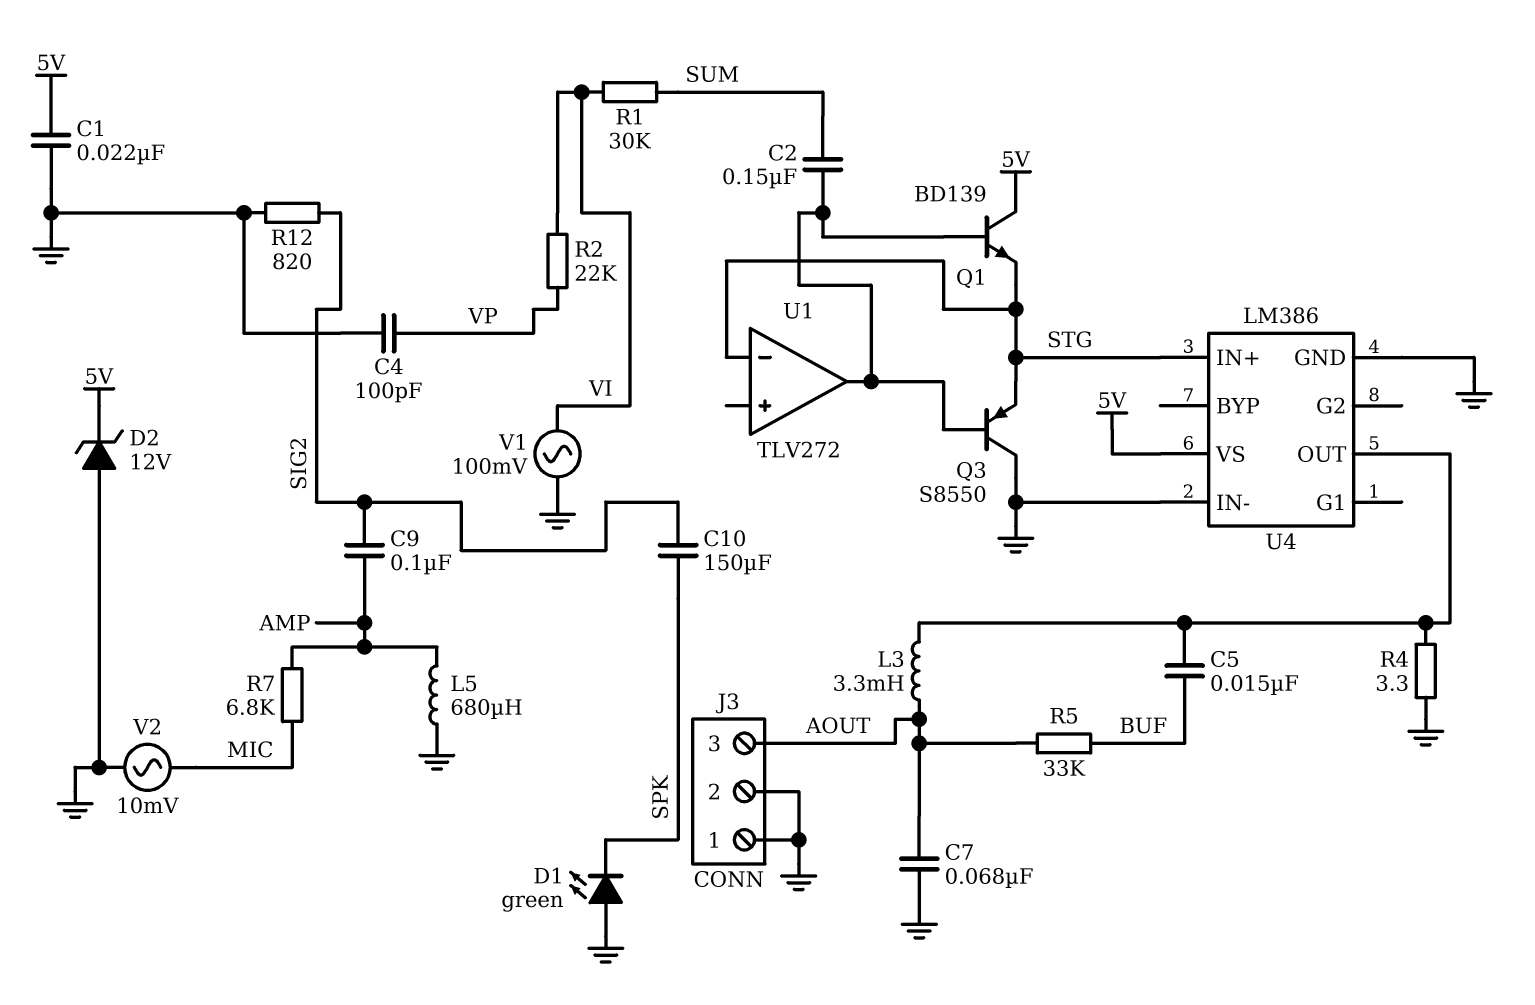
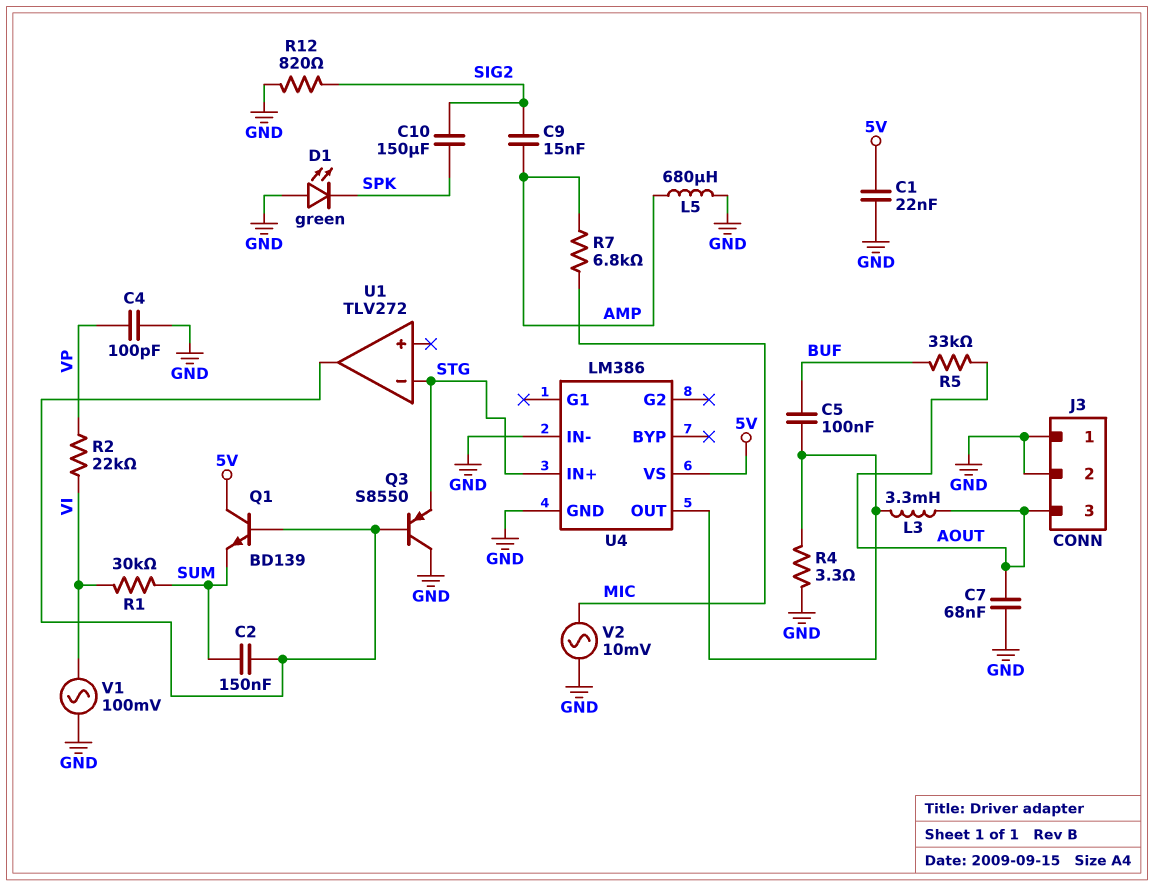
C5: 15nF (BUF, U4/OUT) -> 100nF (BUF, U4/OUT)
C9: 100nF (AMP, SIG2) -> 15nF (AMP, SIG2)
D2: zener 12V (A GND, K 5V) -> none
Q1: NPN BD139 (B U1/out, C 5V, E STG) -> NPN BD139 (B U1/out, C 5V, E SUM)

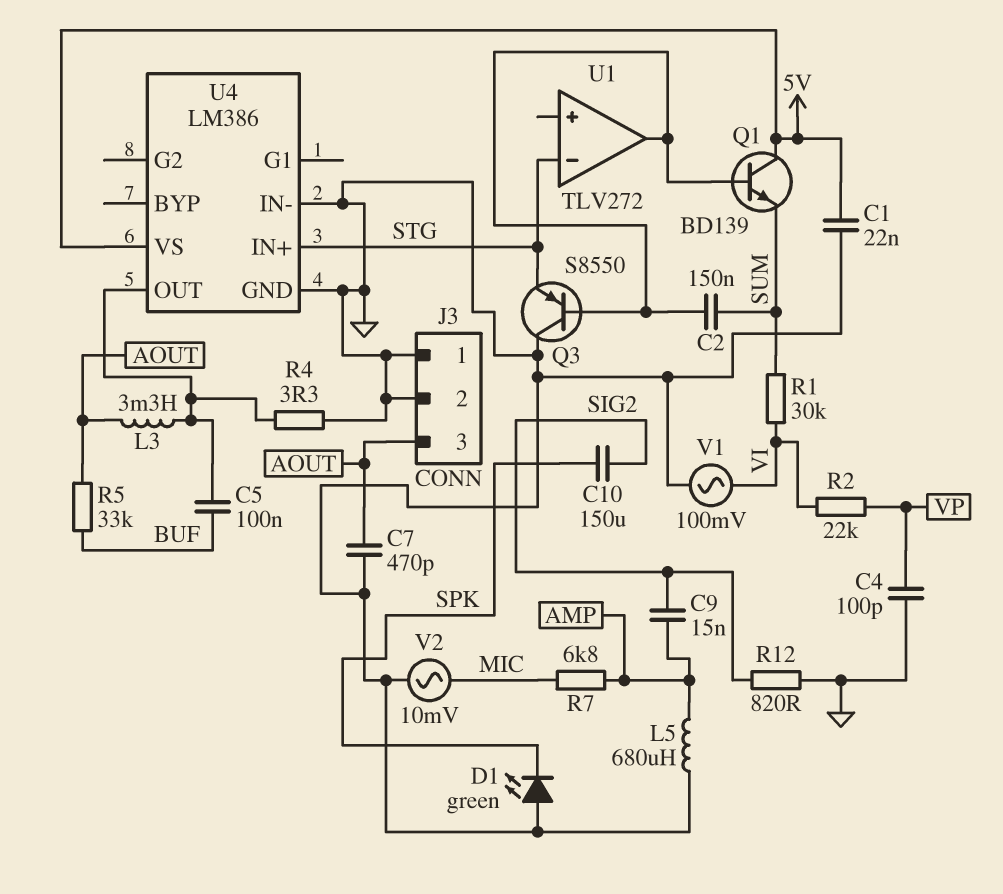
C7: 68nF (AOUT, GND) -> 470pF (AOUT, GND)

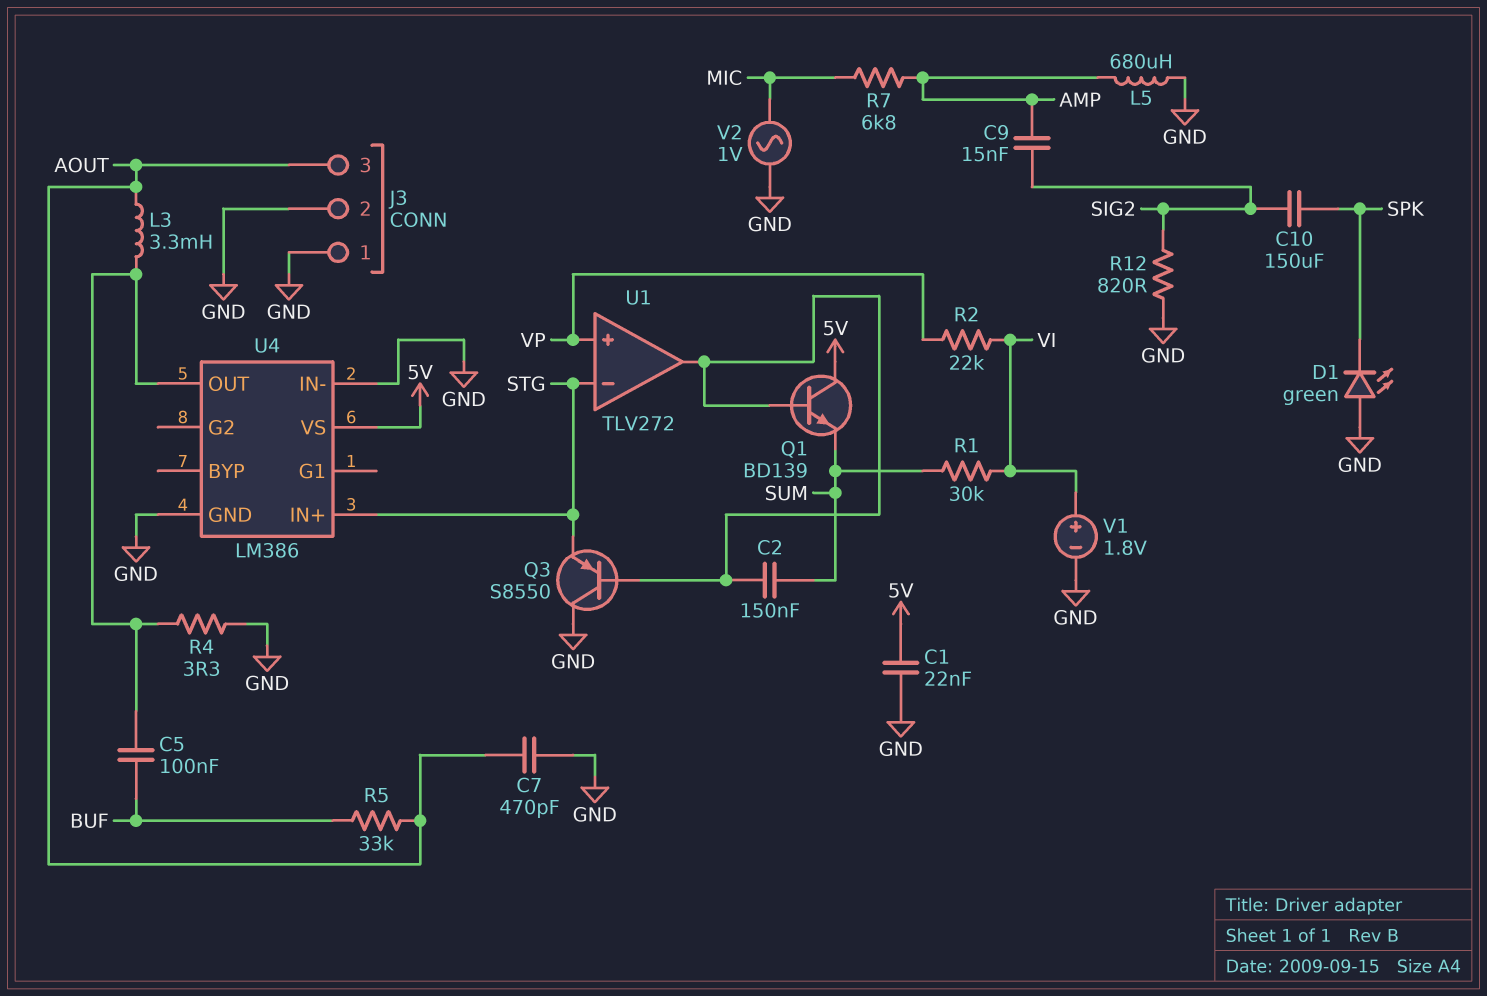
C4: 100pF (GND, VP) -> none
U1 pin in+: none -> VP
V1: AC 100mV (GND, VI) -> 1.8V (plus VI, minus GND)
V2: AC 10mV (GND, MIC) -> AC 1V (GND, MIC)

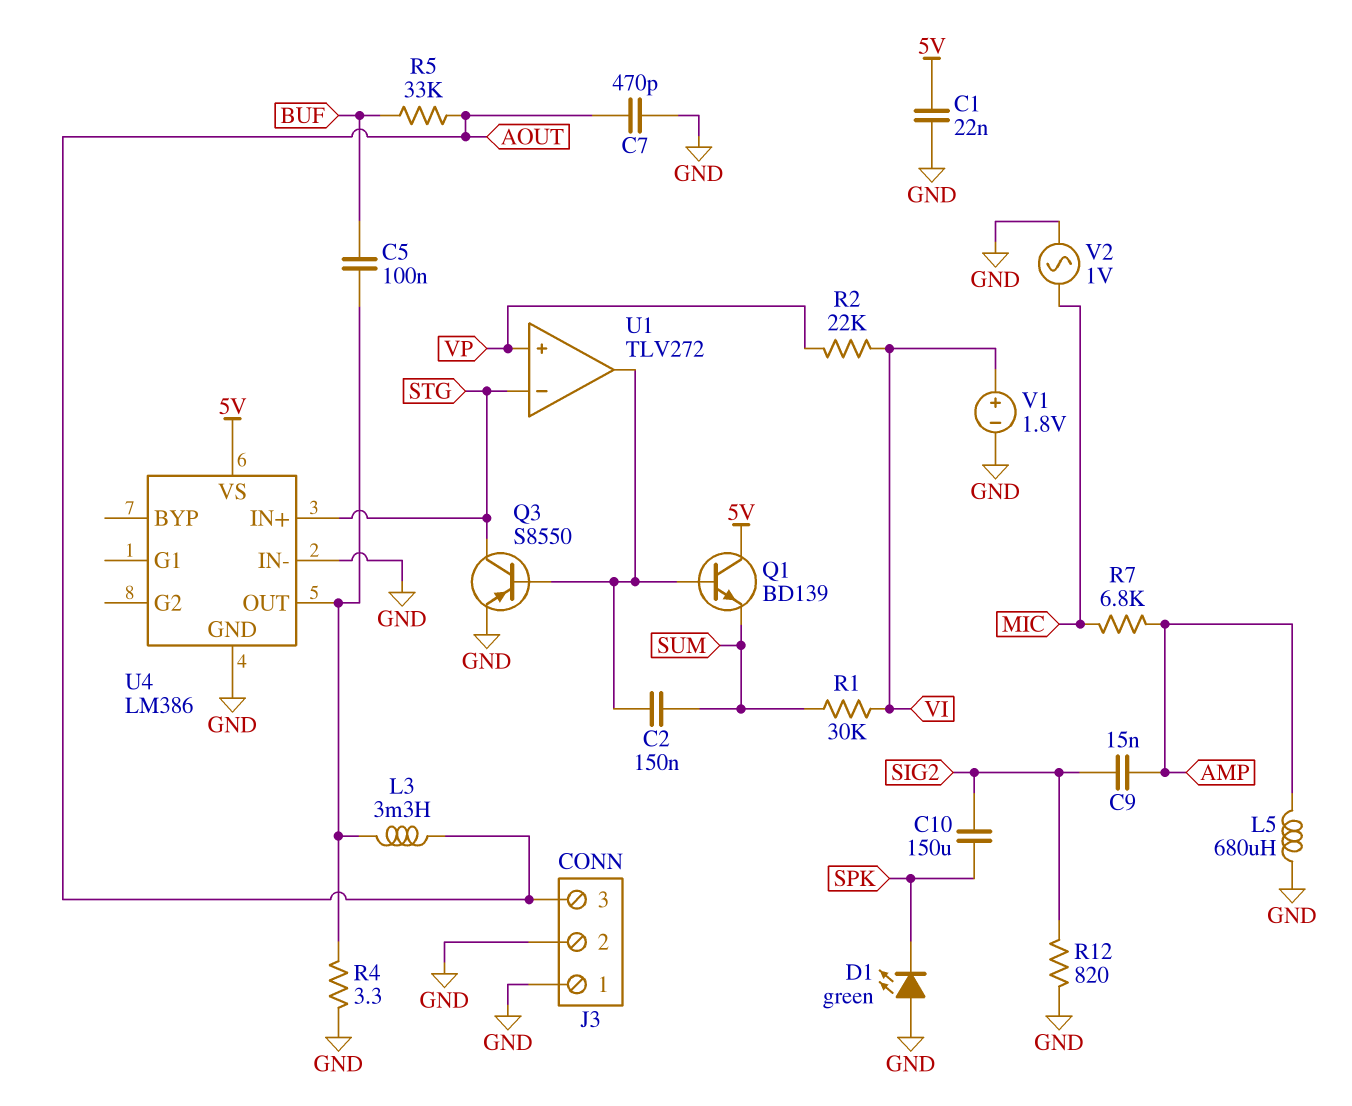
Q3: PNP S8550 (B U1/out, C GND, E STG) -> PNP S8550 (B U1/out, C STG, E GND)

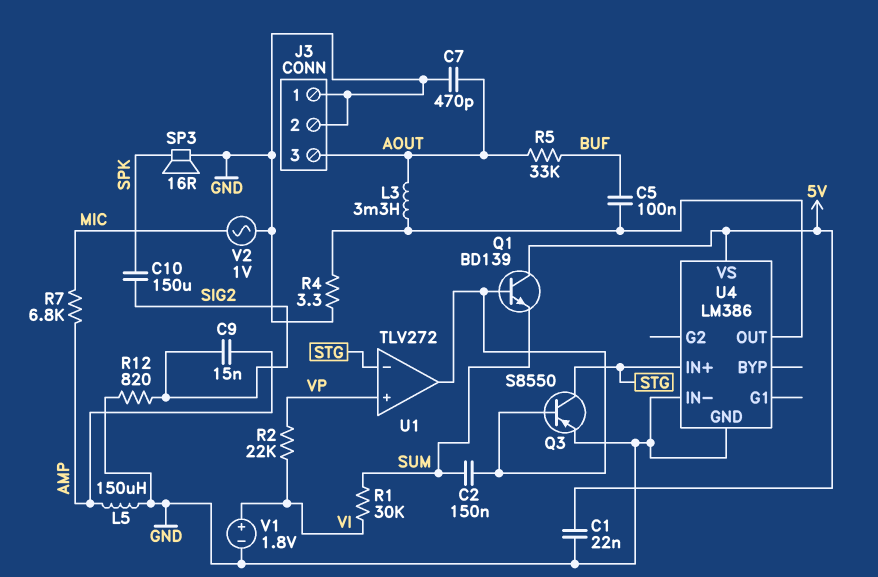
D1: LED green (A GND, K SPK) -> none
L5: 680uH (AMP, GND) -> 150uH (AMP, GND)
SP3: none -> speaker 16R (GND, SPK)

